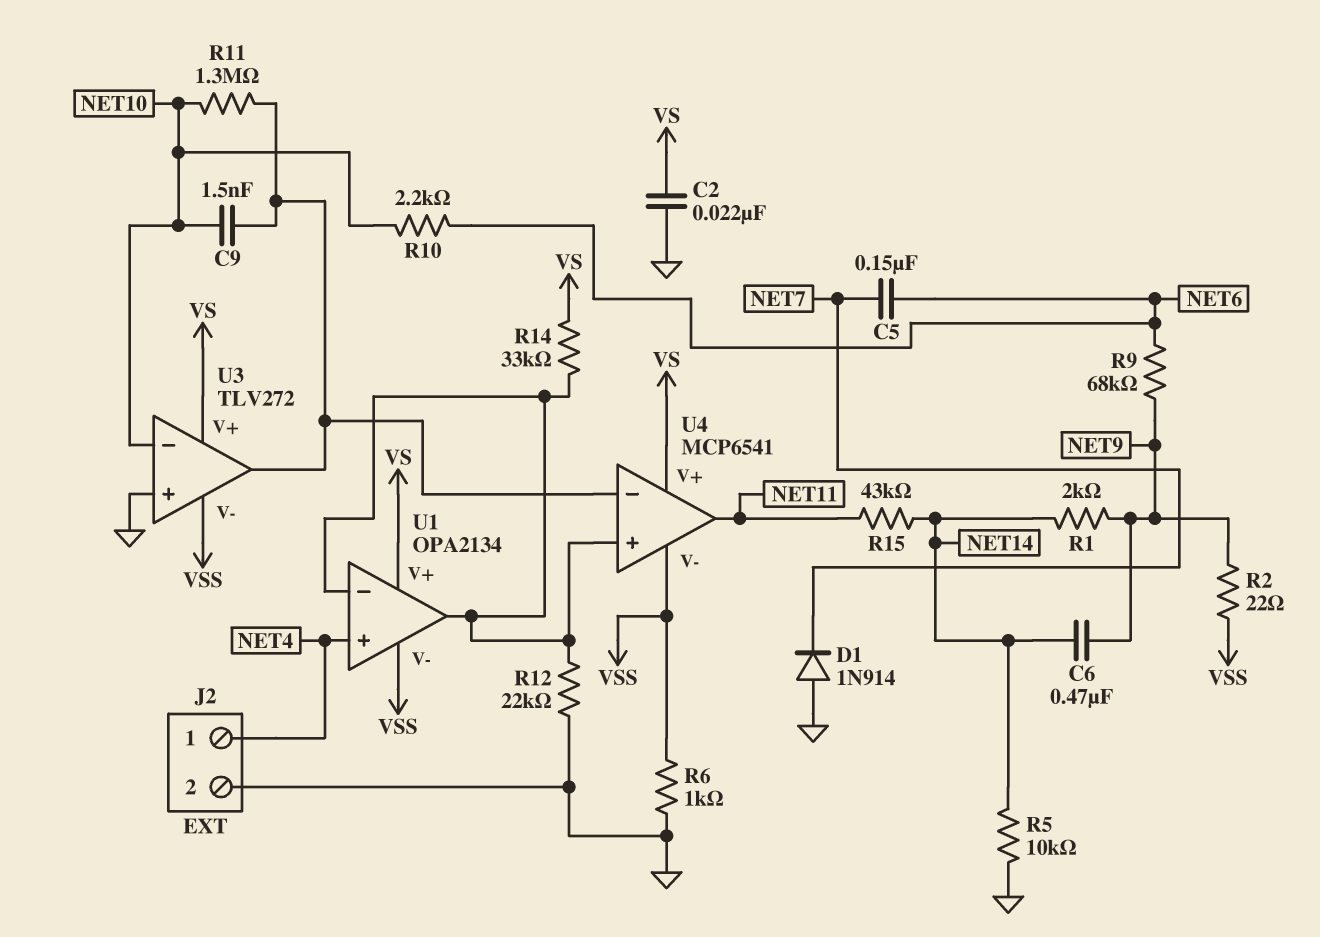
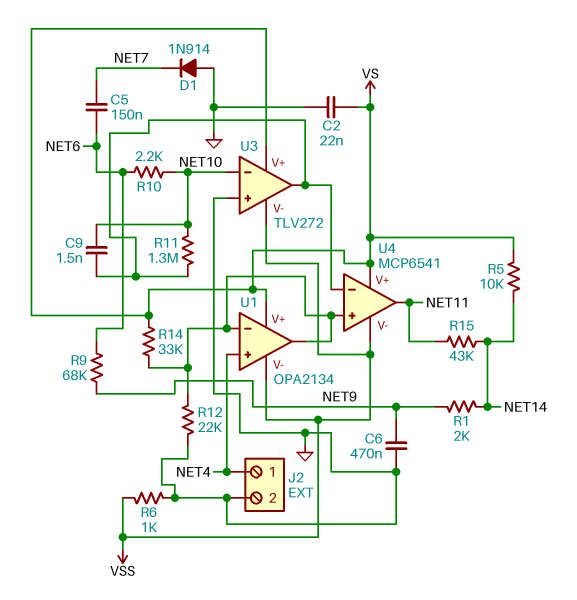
C6: 470nF (NET9, NET14) -> 470nF (GND, NET9)
R2: 22 (NET9, VSS) -> none
R5: 10k (GND, NET14) -> 10k (NET14, VS)

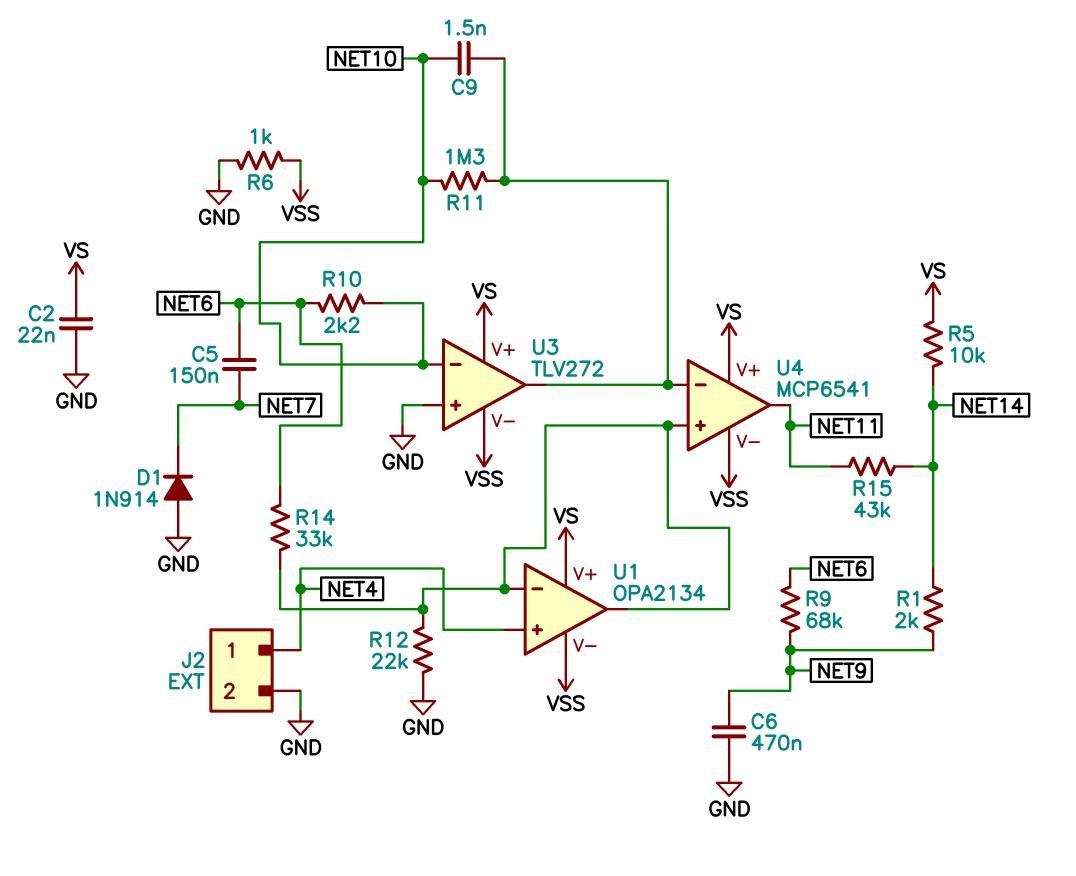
R14: 33k (U1/in-, VS) -> 33k (NET6, U1/in-)

